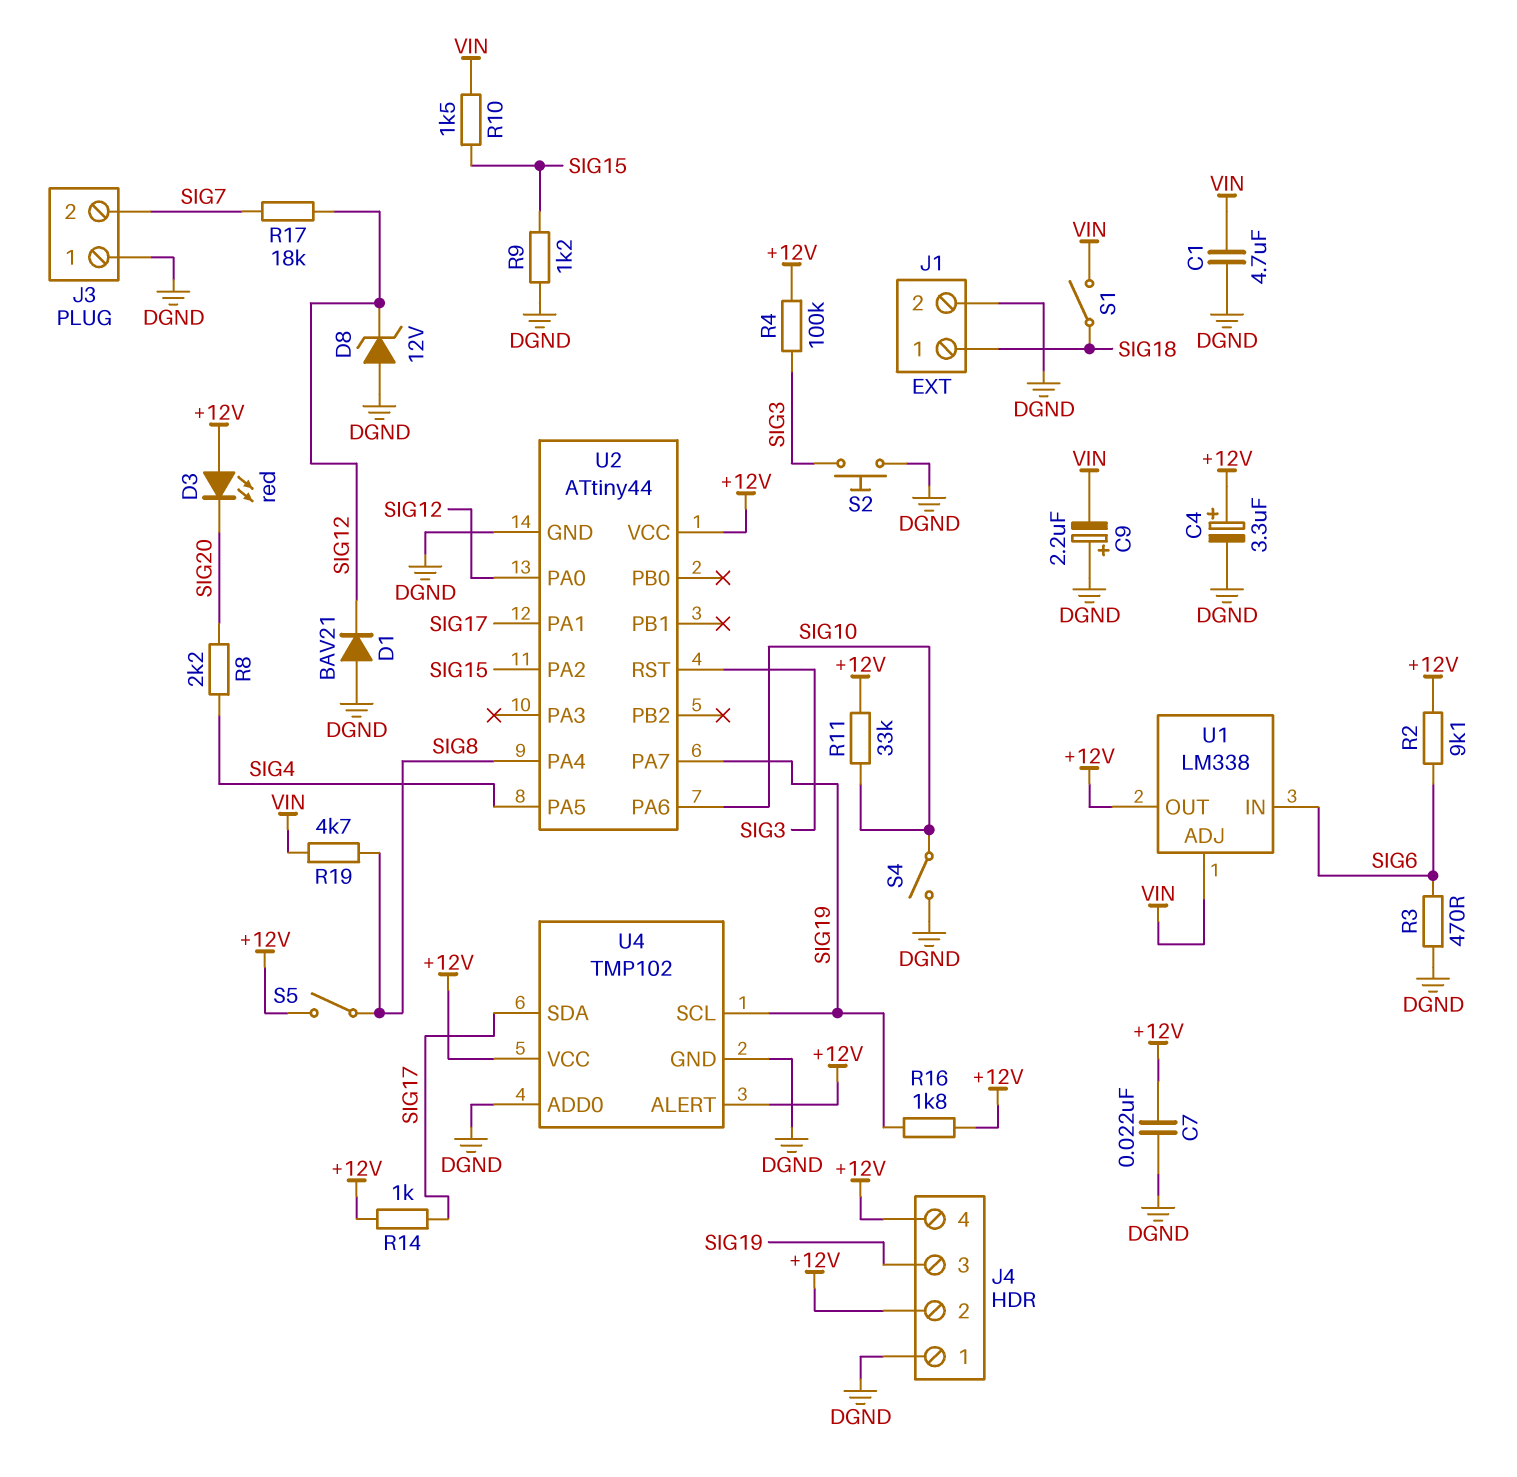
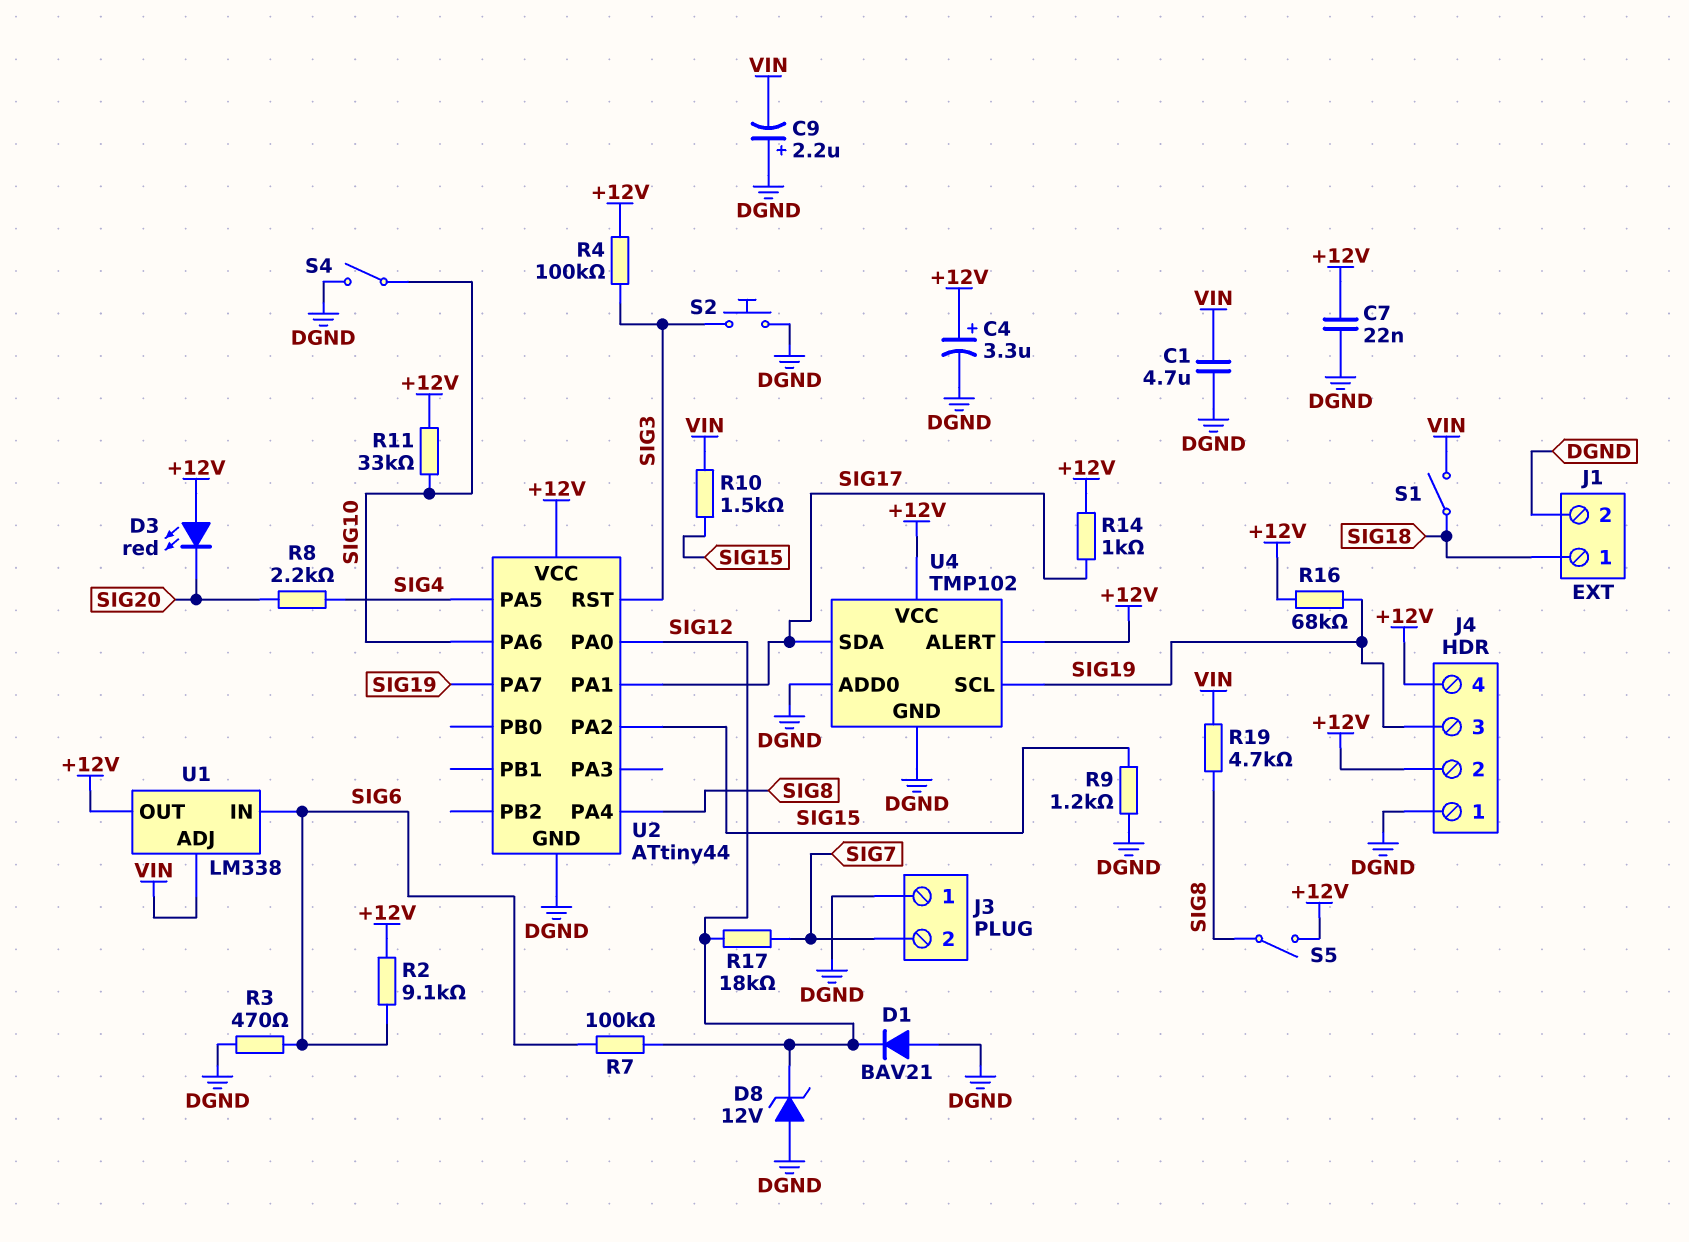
R7: none -> 100k (SIG6, SIG12)
R16: 1.8k (+12V, SIG19) -> 68k (+12V, SIG19)

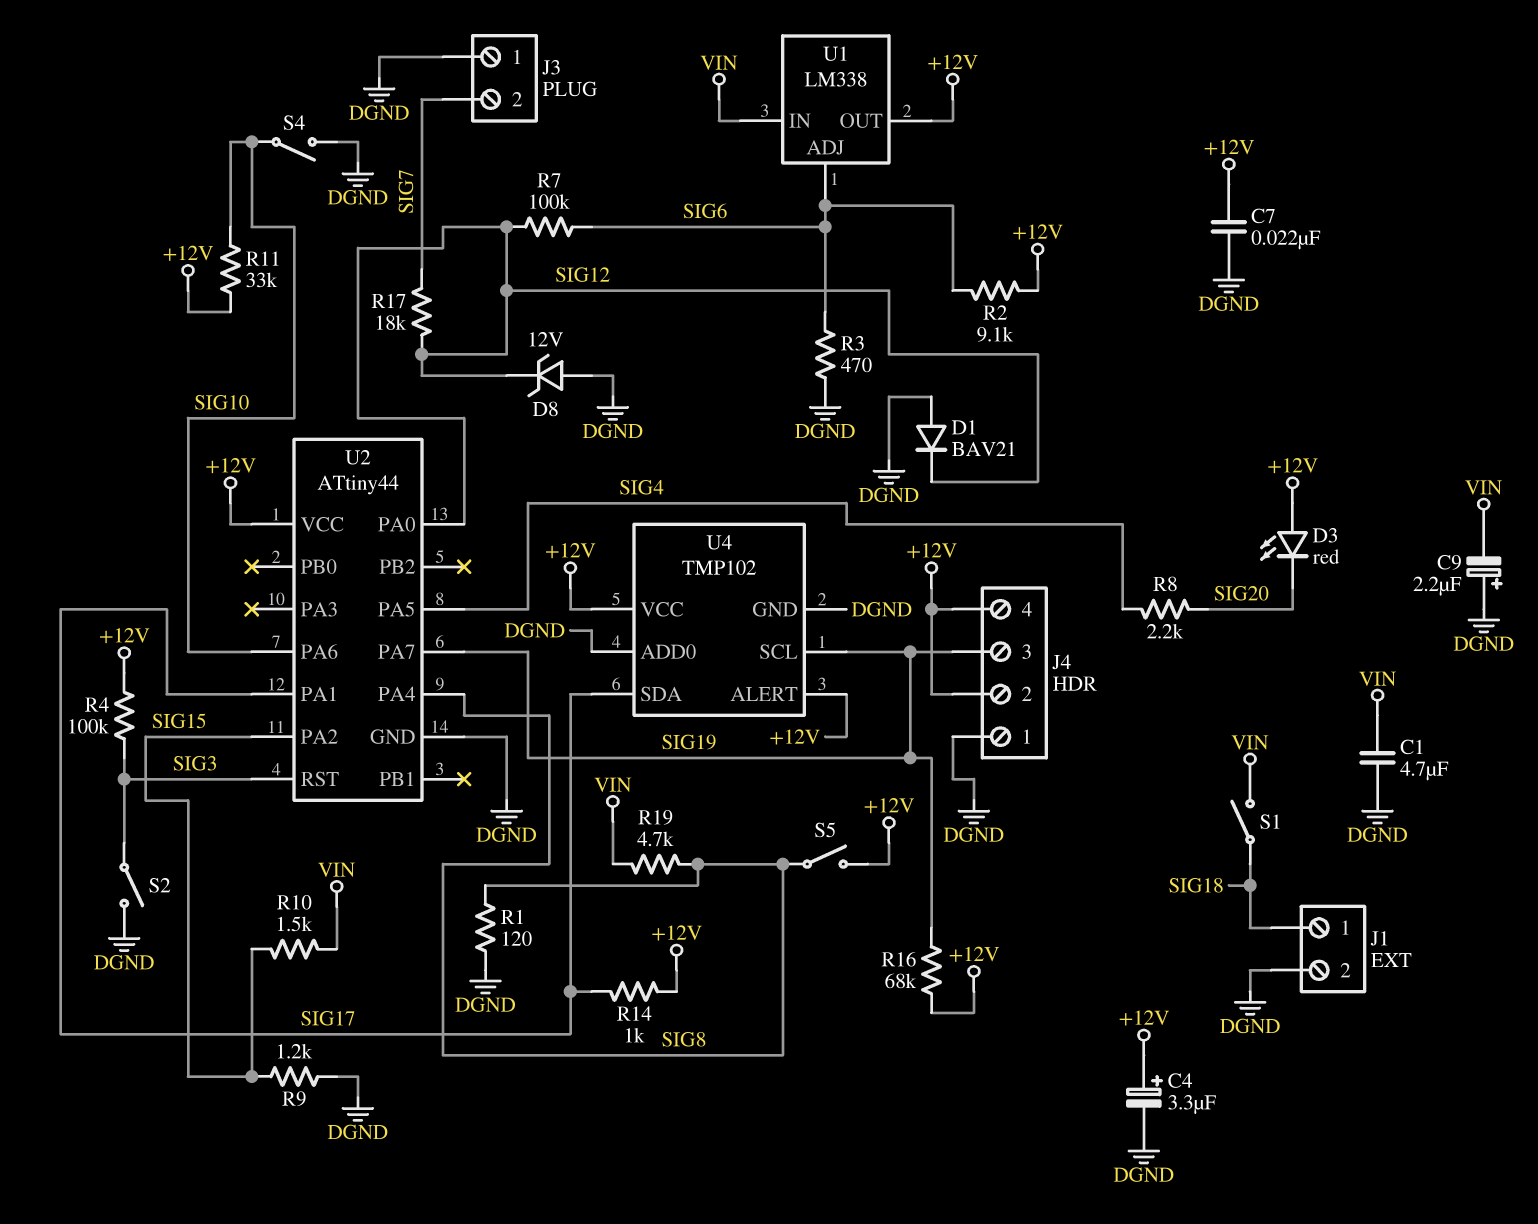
R1: none -> 120 (DGND, SIG8)
S2: button (DGND, SIG3) -> switch (DGND, SIG3)
U1 pin ADJ: VIN -> SIG6
U1 pin IN: SIG6 -> VIN

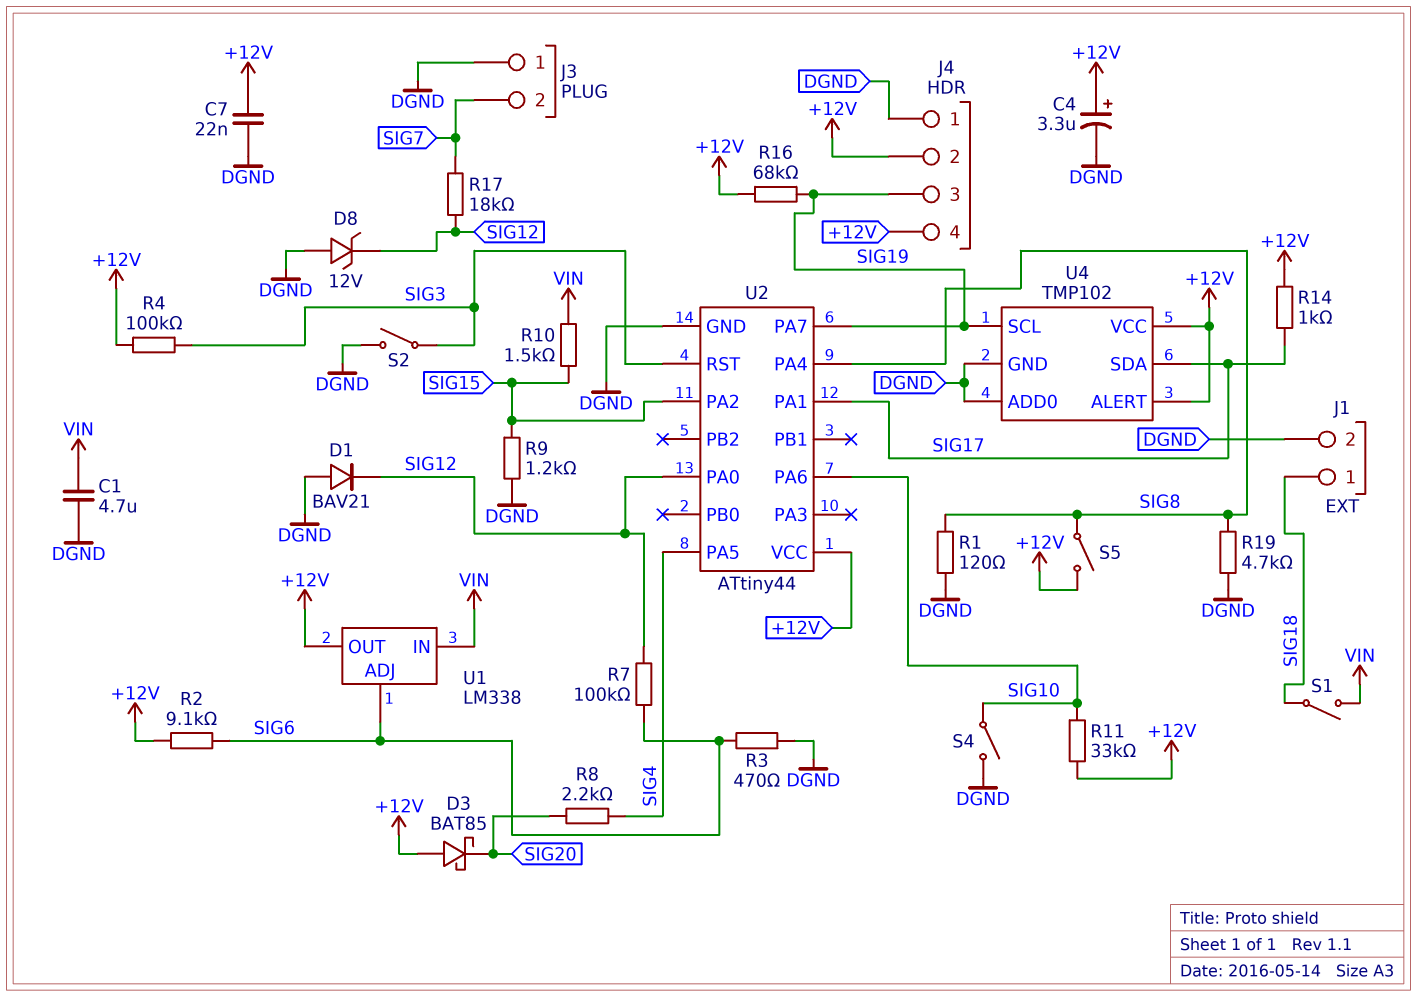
C9: 2.2uF (plus DGND, minus VIN) -> none
D3: LED red (A +12V, K SIG20) -> schottky BAT85 (A +12V, K SIG20)
R19: 4.7k (SIG8, VIN) -> 4.7k (DGND, SIG8)

